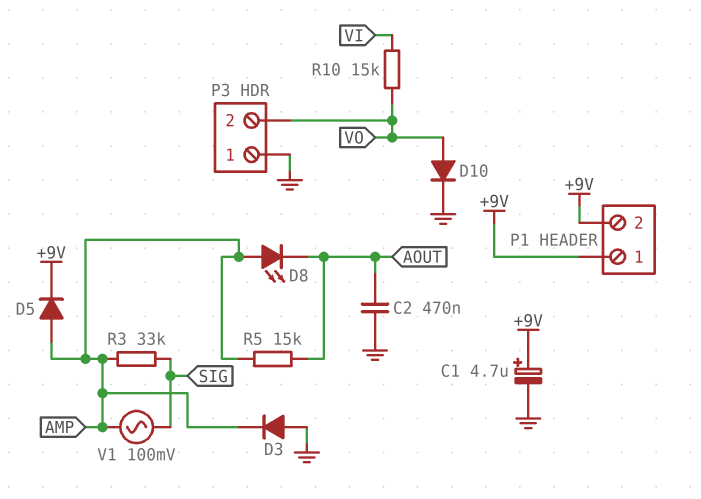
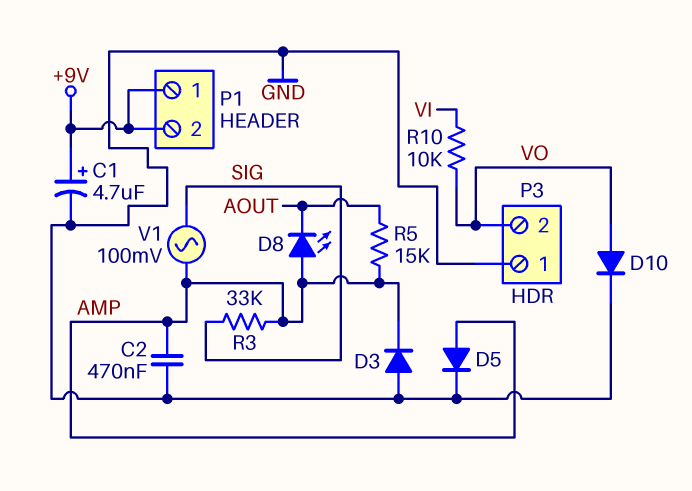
C2: 470nF (AOUT, GND) -> 470nF (AMP, GND)
D5: diode (A AMP, K +9V) -> diode (A AMP, K GND)
R10: 15k (VI, VO) -> 10k (VI, VO)

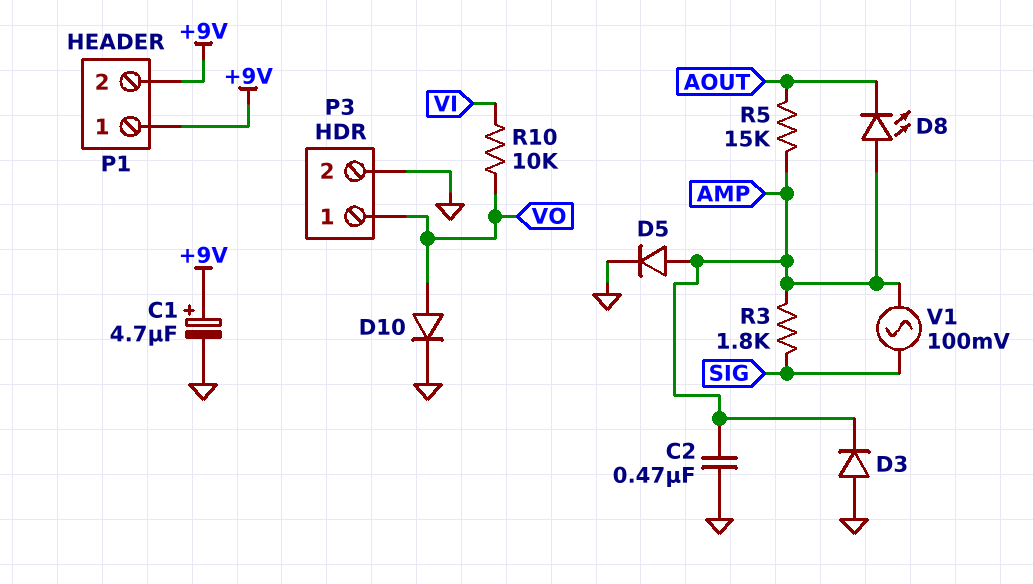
P3 pin 1: GND -> VO
P3 pin 2: VO -> GND
R3: 33k (AMP, SIG) -> 1.8k (AMP, SIG)

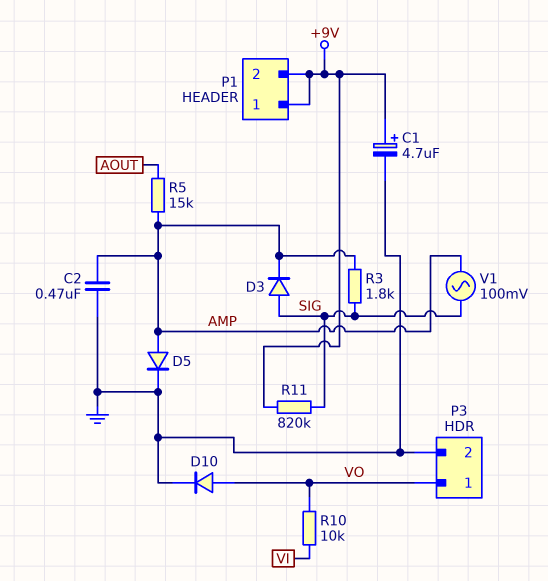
D3: diode (A GND, K AMP) -> diode (A SIG, K AMP)
D8: LED (A AMP, K AOUT) -> none
R11: none -> 820k (+9V, SIG)

